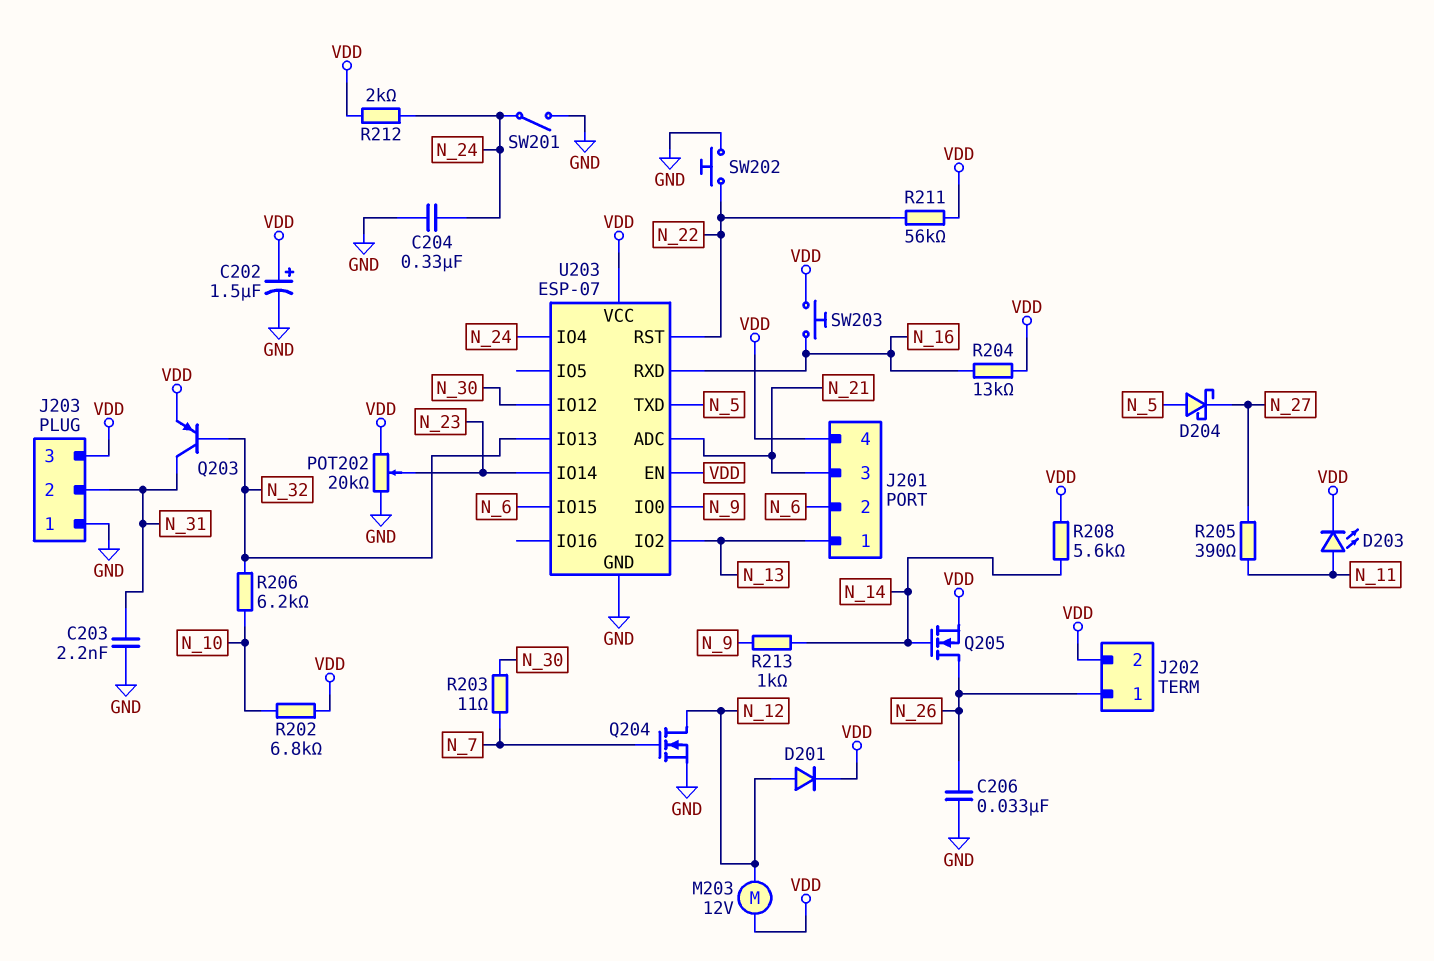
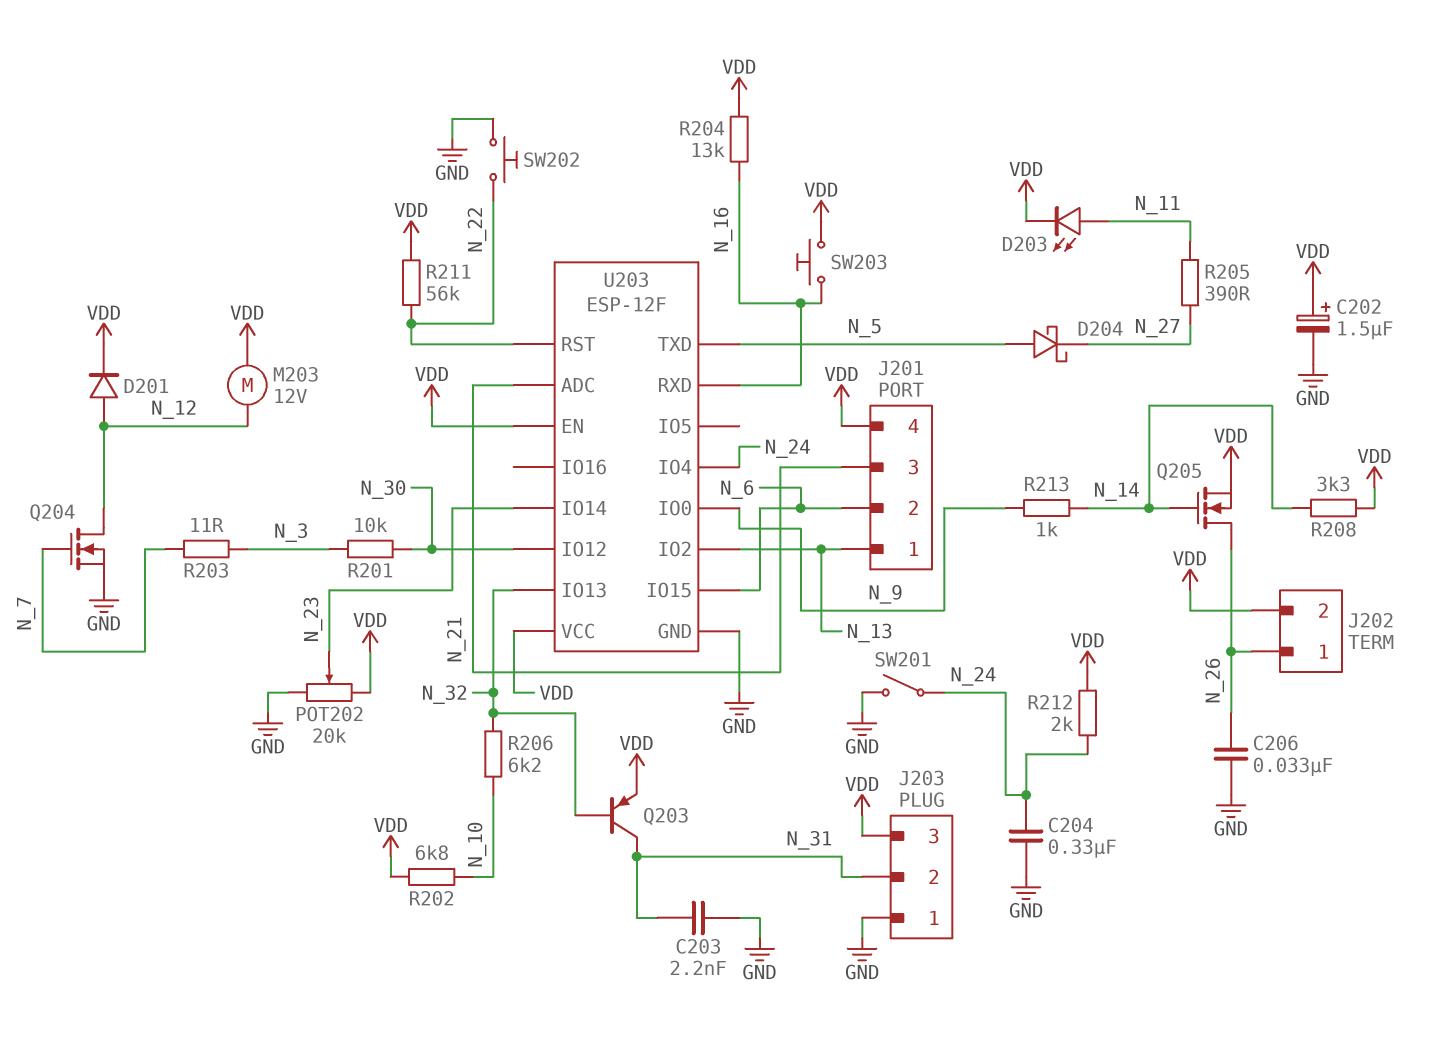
R201: none -> 10k (N_3, N_30)
R203: 11 (N_7, N_30) -> 11 (N_3, N_7)
R208: 5.6k (N_14, VDD) -> 3.3k (N_14, VDD)
U203: ESP-07 -> ESP-12F

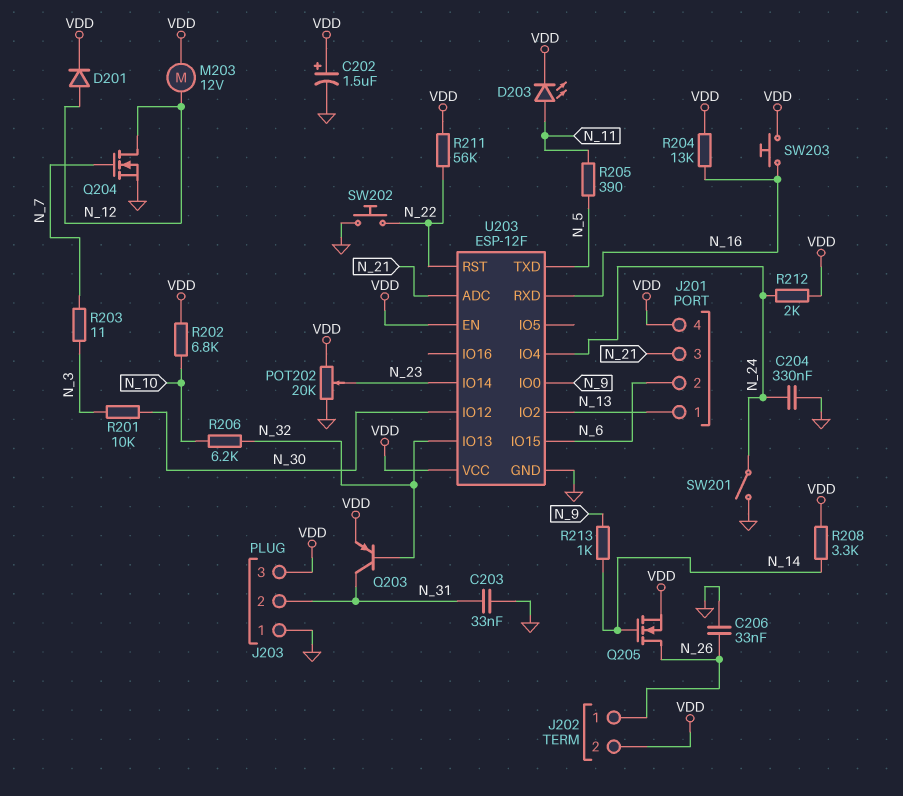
C203: 2.2nF (GND, N_31) -> 33nF (GND, N_31)
D204: schottky (A N_5, K N_27) -> none
R205: 390 (N_11, N_27) -> 390 (N_5, N_11)

